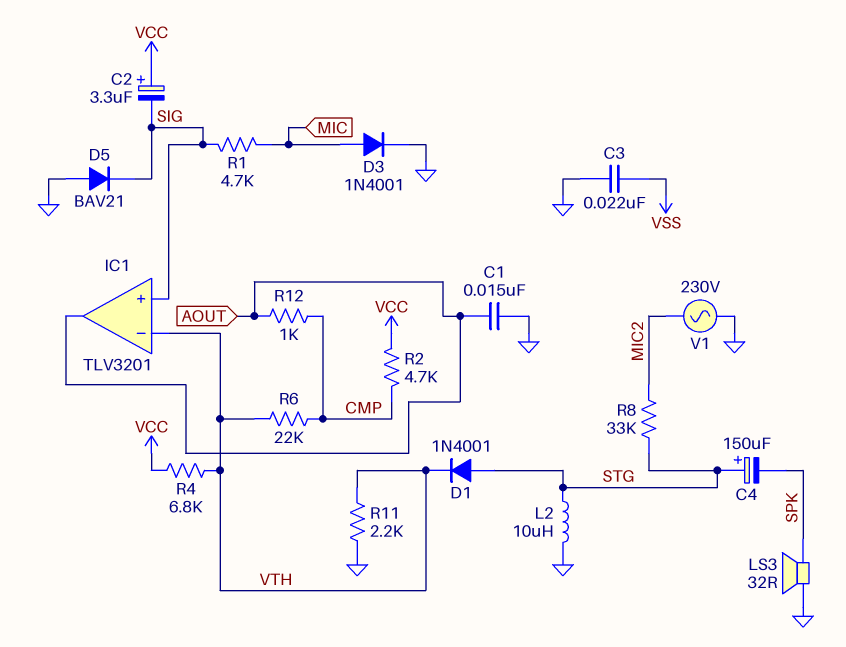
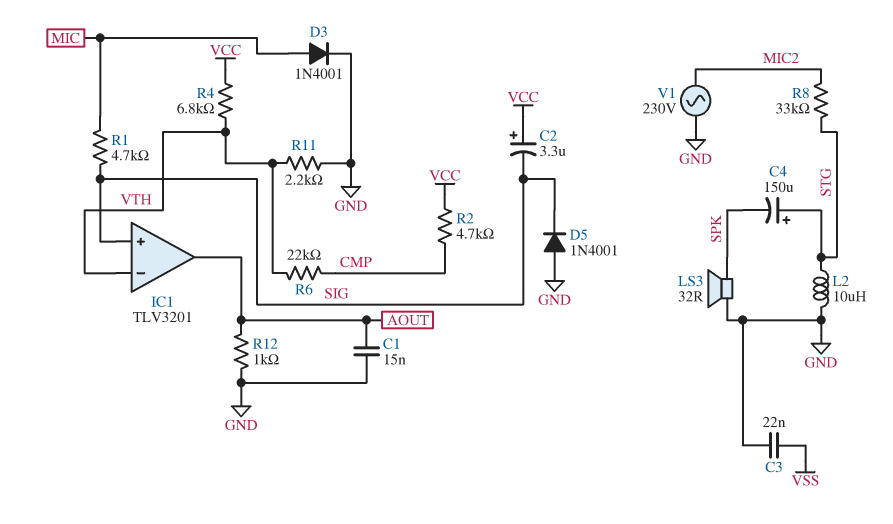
D1: diode 1N4001 (A STG, K VTH) -> none
D5: diode BAV21 (A GND, K SIG) -> diode 1N4001 (A GND, K SIG)
R12: 1k (AOUT, CMP) -> 1k (AOUT, GND)

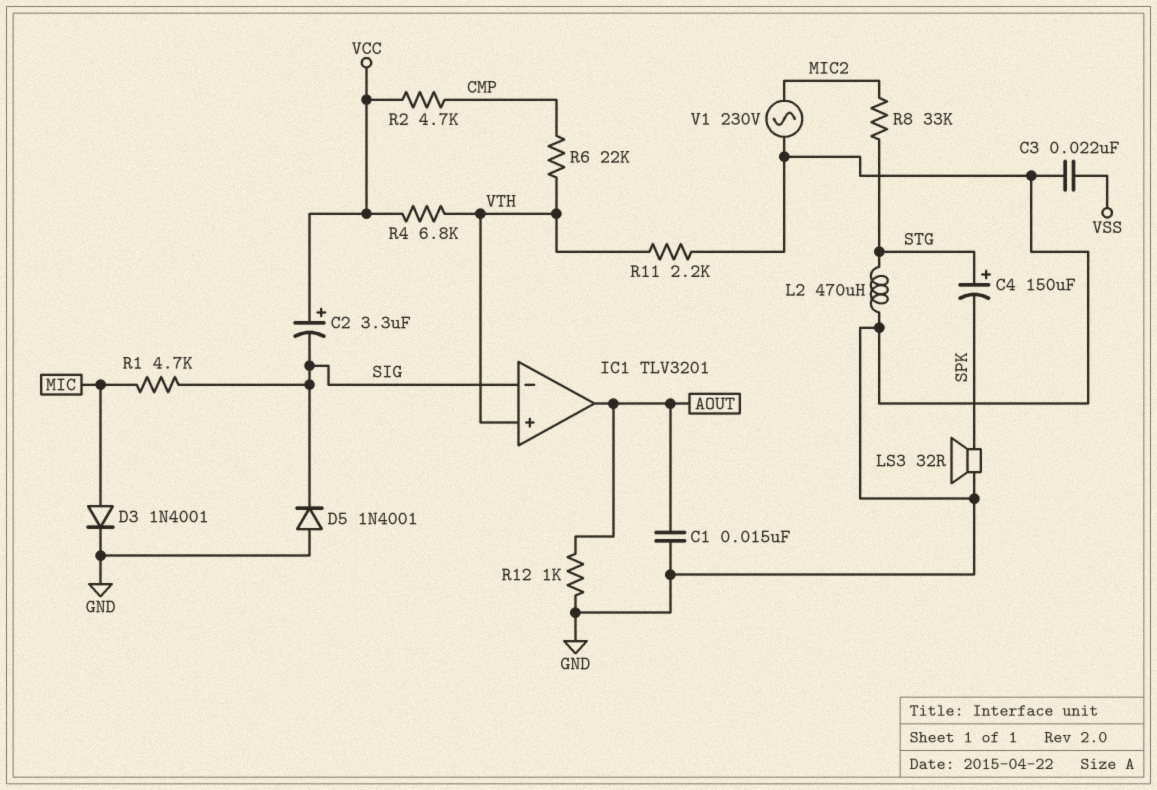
IC1 pin in+: SIG -> VTH
IC1 pin in-: VTH -> SIG
L2: 10uH (GND, STG) -> 470uH (GND, STG)

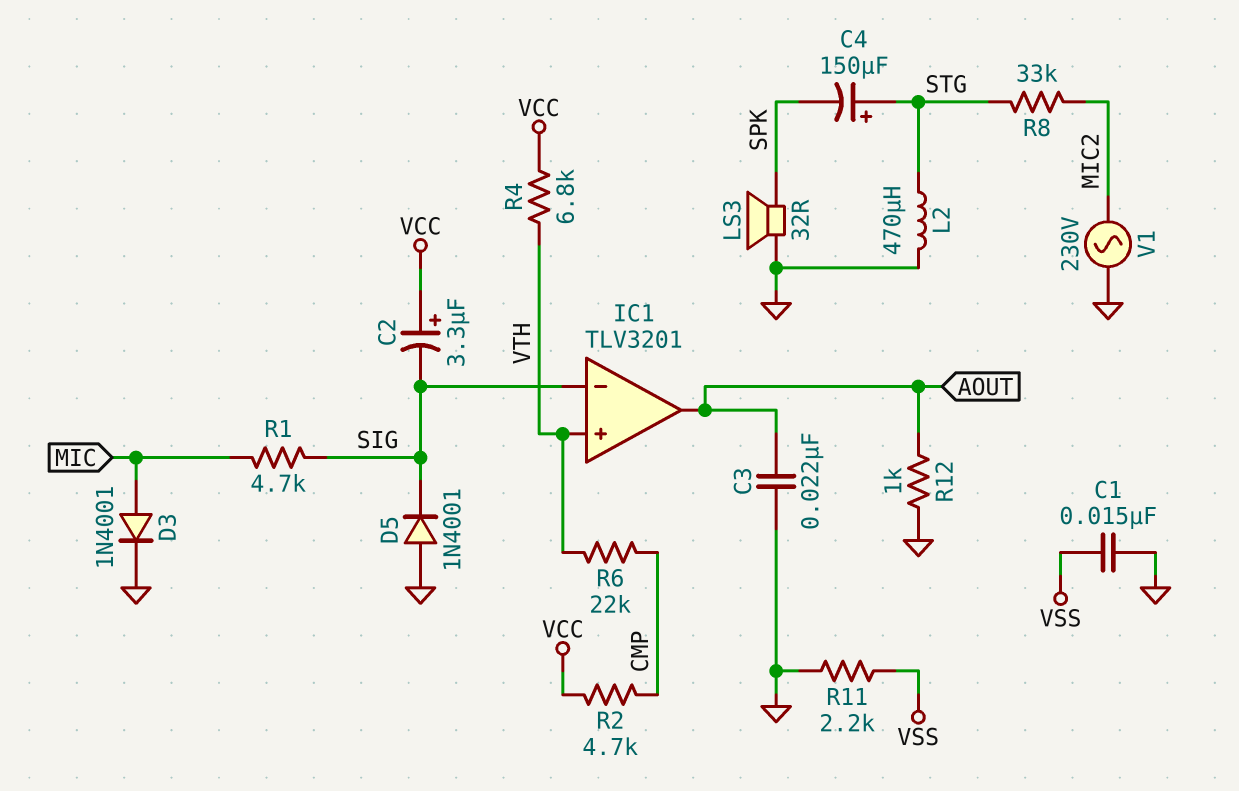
C1: 15nF (AOUT, GND) -> 15nF (GND, VSS)
C3: 22nF (GND, VSS) -> 22nF (AOUT, GND)
R11: 2.2k (GND, VTH) -> 2.2k (GND, VSS)

